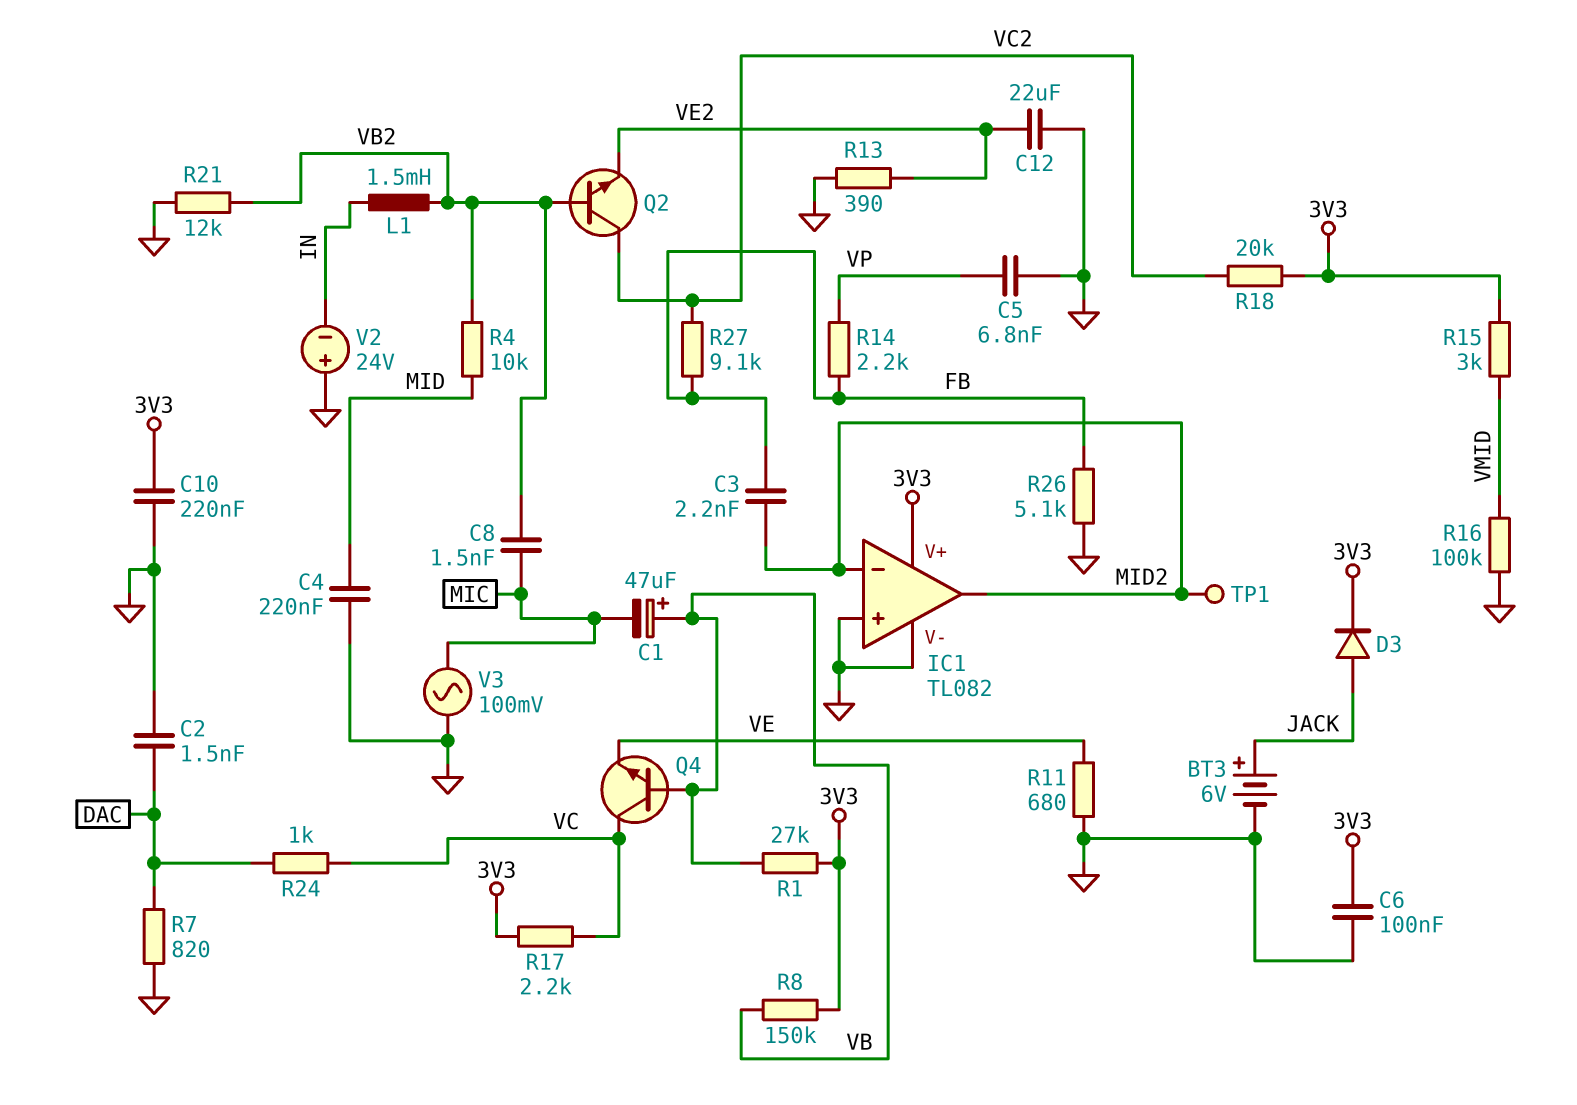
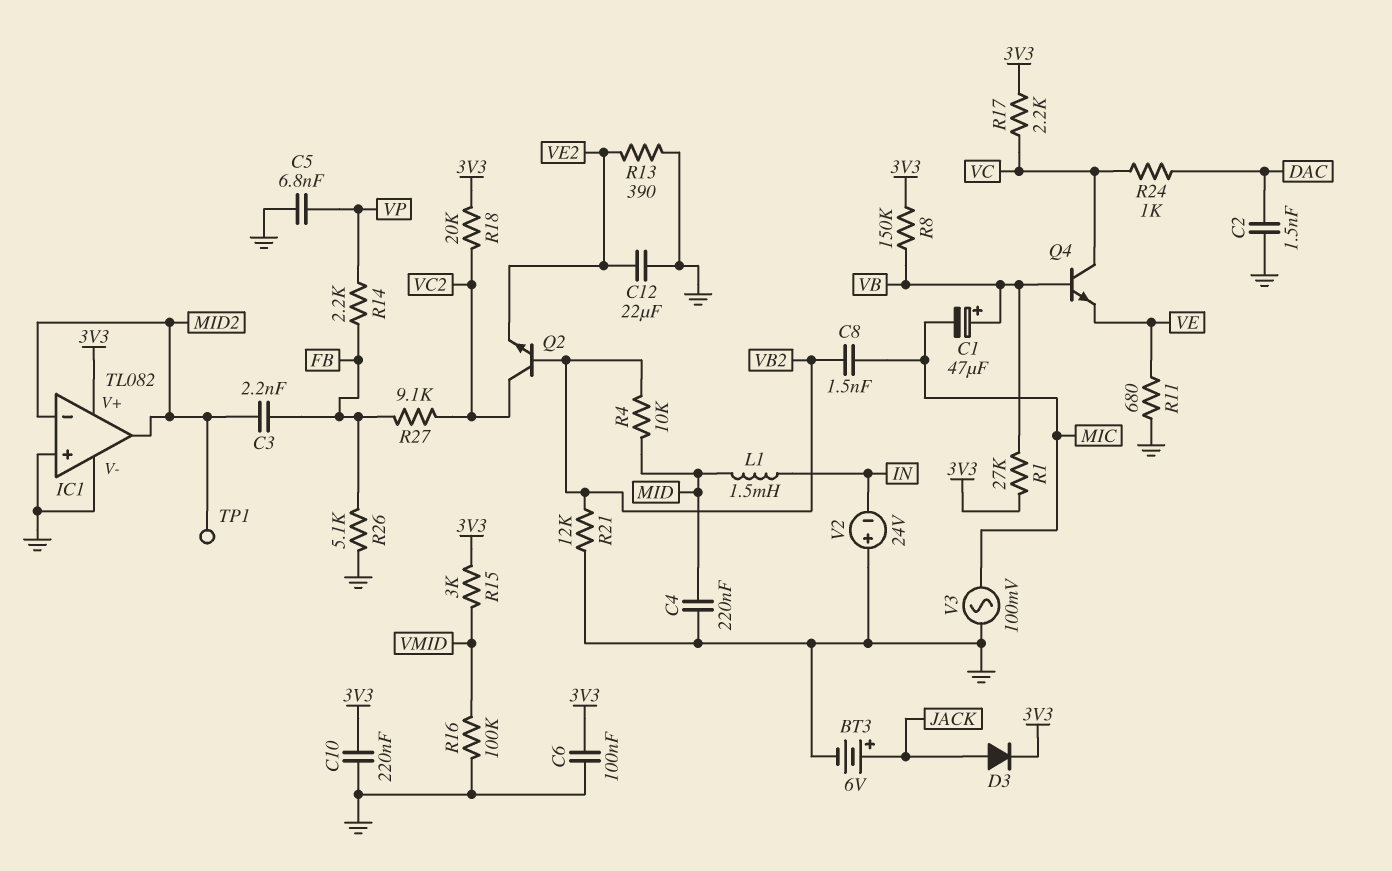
L1: 1.5mH (IN, VB2) -> 1.5mH (IN, MID)
R7: 820 (DAC, GND) -> none

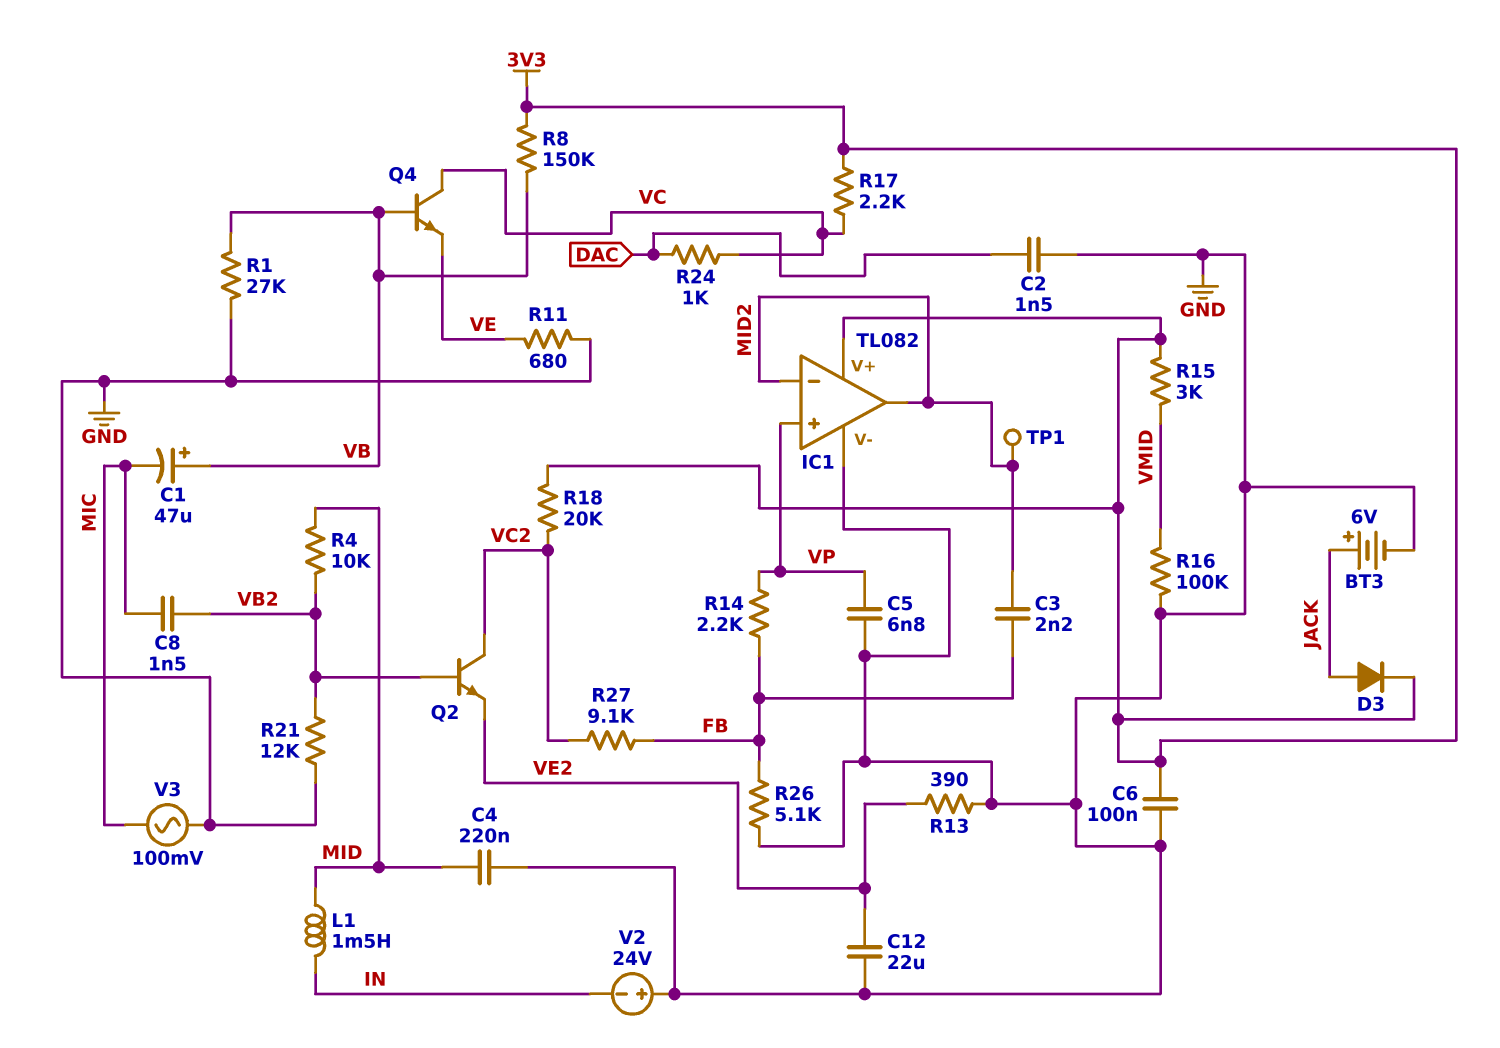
C10: 220nF (3V3, GND) -> none
IC1 pin in+: GND -> VP
R1: 27k (3V3, VB) -> 27k (GND, VB)

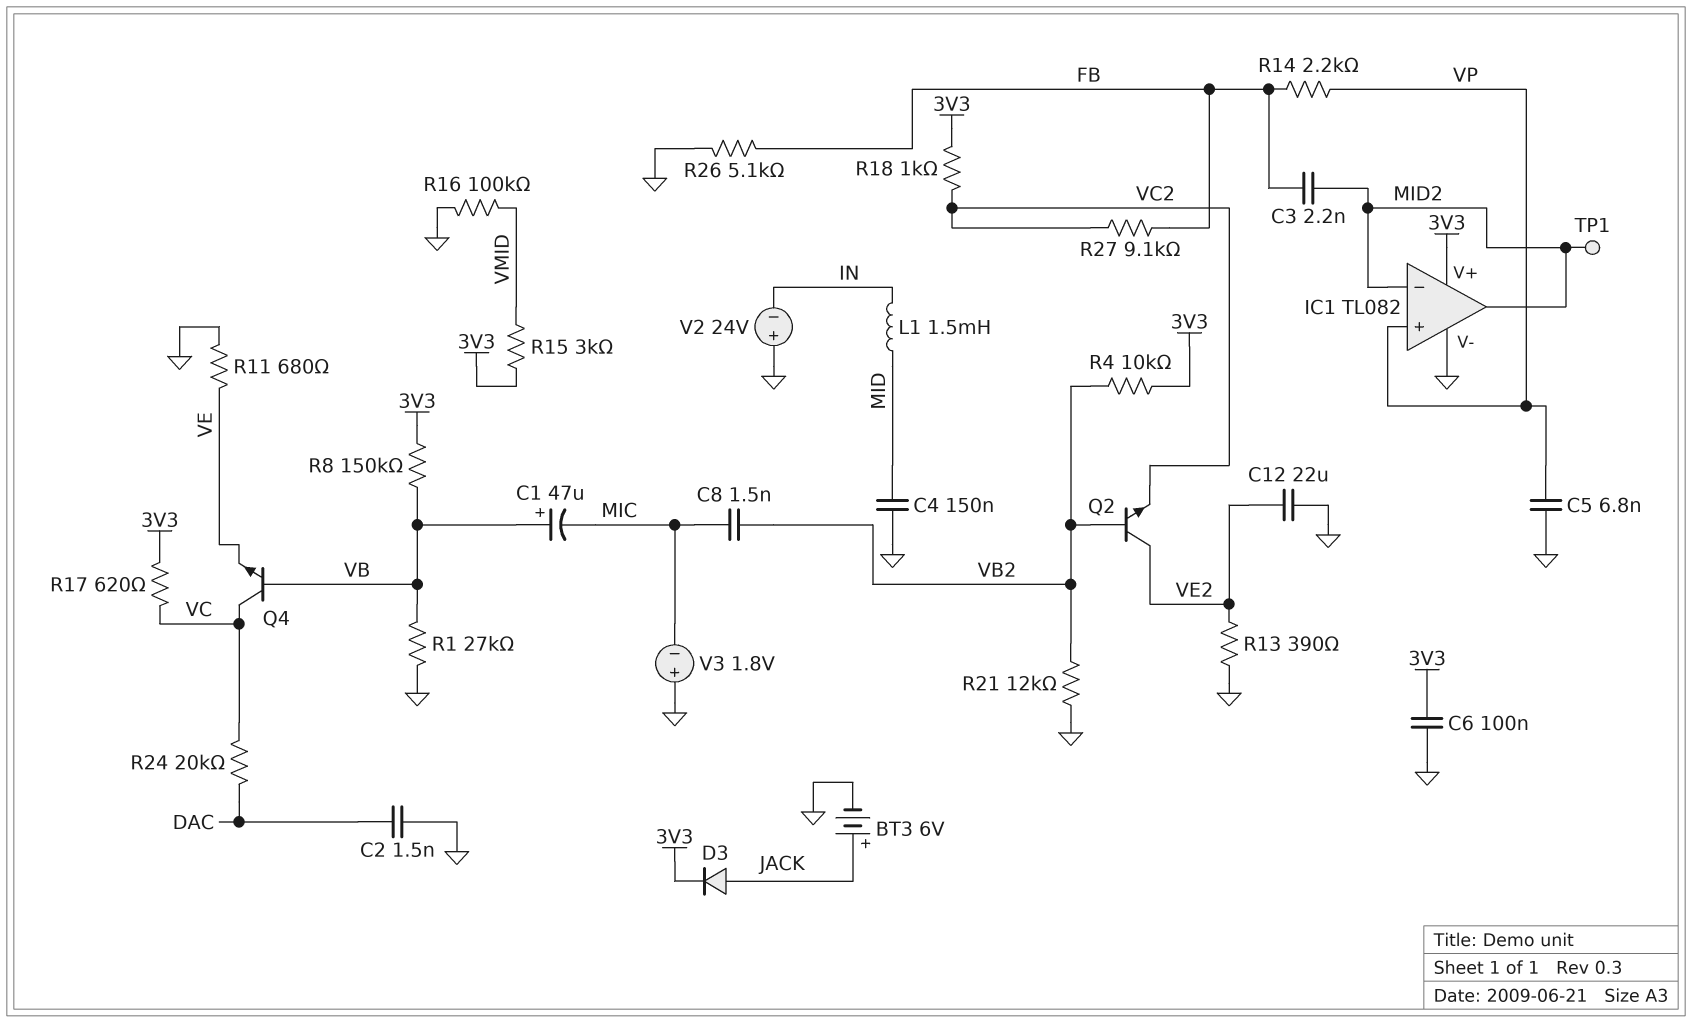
C4: 220nF (GND, MID) -> 150nF (GND, MID)
Q2: NPN (B VB2, C VC2, E VE2) -> NPN (B VB2, C VE2, E VC2)
R4: 10k (MID, VB2) -> 10k (3V3, VB2)
R17: 2.2k (3V3, VC) -> 620 (3V3, VC)
R18: 20k (3V3, VC2) -> 1k (3V3, VC2)
R24: 1k (DAC, VC) -> 20k (DAC, VC)
V3: AC 100mV (GND, MIC) -> 1.8V (plus GND, minus MIC)

